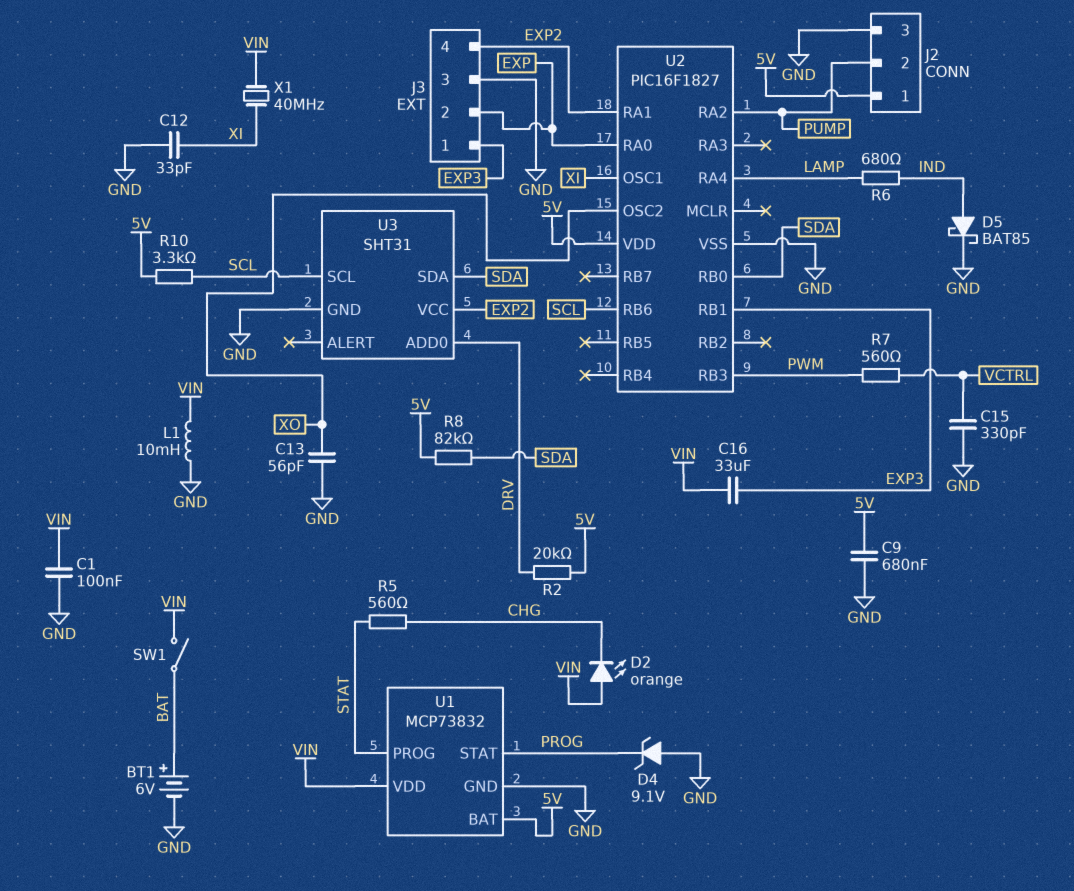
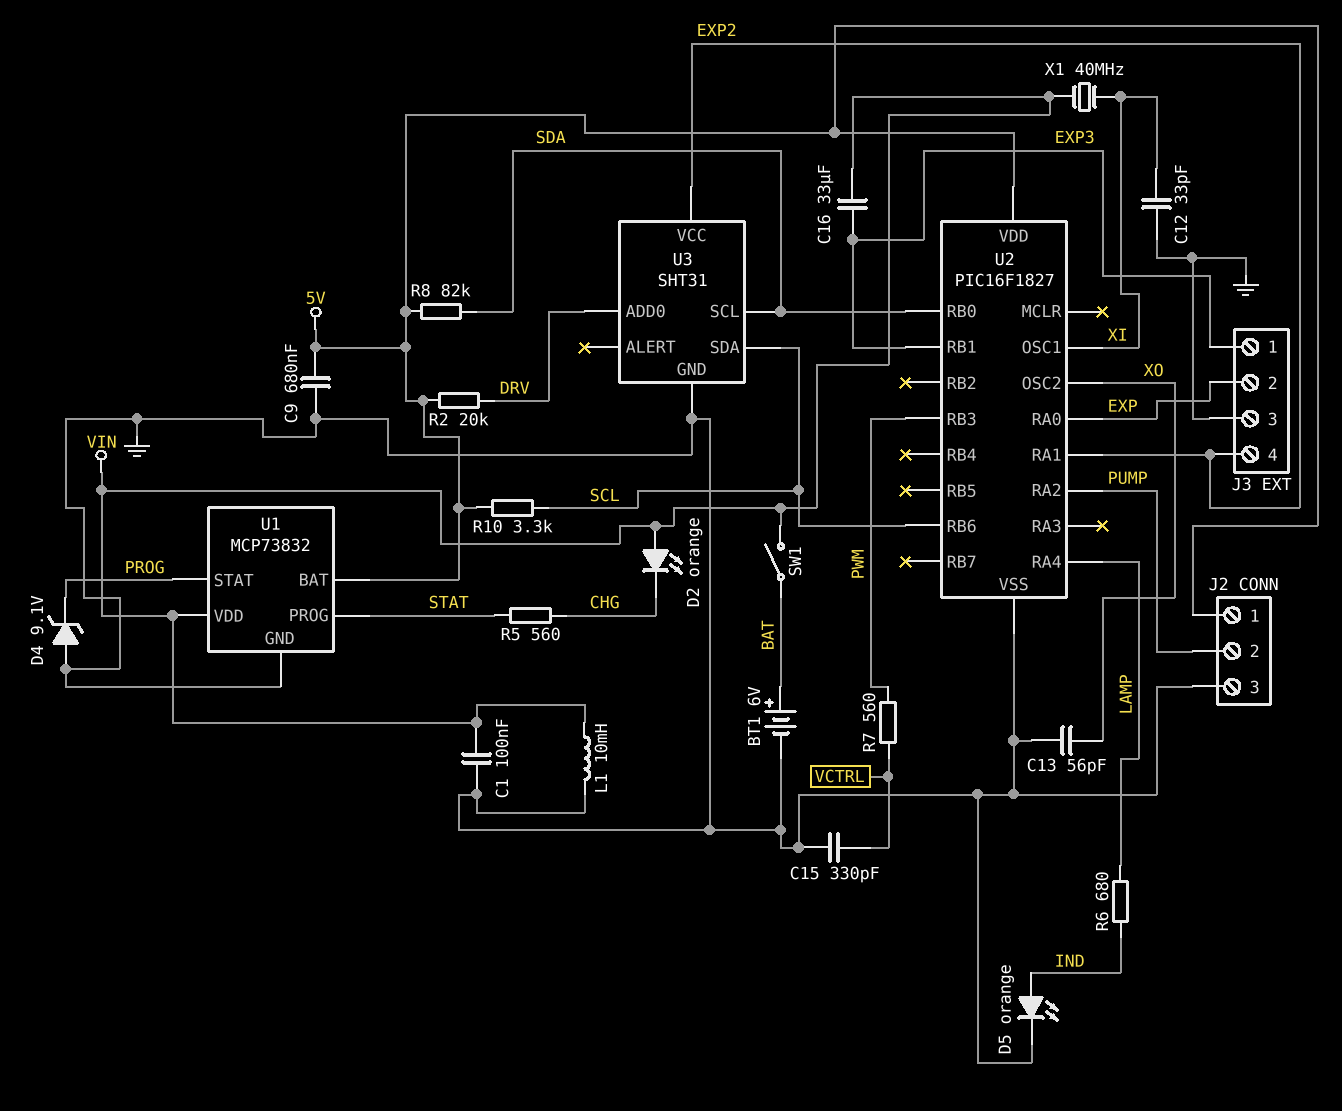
D5: schottky BAT85 (A IND, K GND) -> LED orange (A IND, K GND)
U3 pin SCL: SCL -> SDA
U3 pin SDA: SDA -> SCL

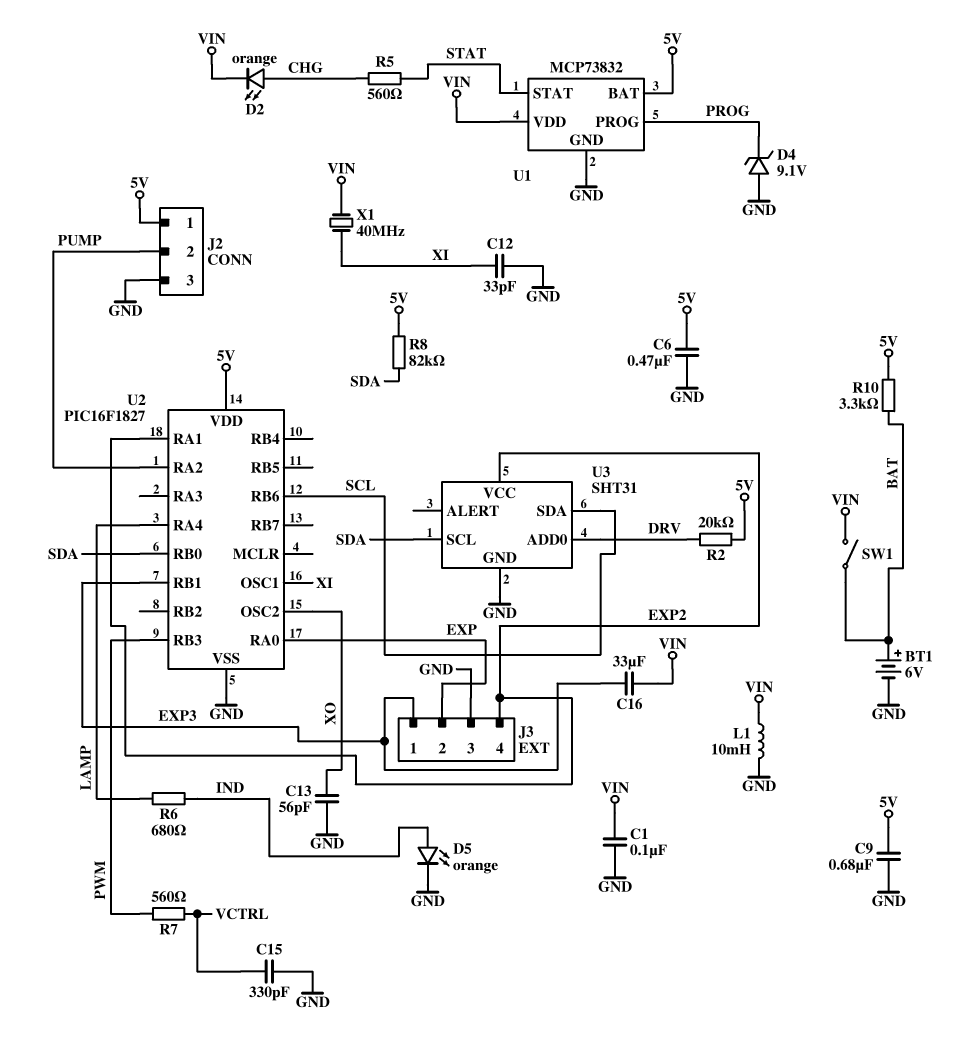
C6: none -> 470nF (5V, GND)
D2: LED orange (A VIN, K CHG) -> LED orange (A CHG, K VIN)
R10: 3.3k (5V, SCL) -> 3.3k (5V, BAT)
U1 pin PROG: STAT -> PROG
U1 pin STAT: PROG -> STAT

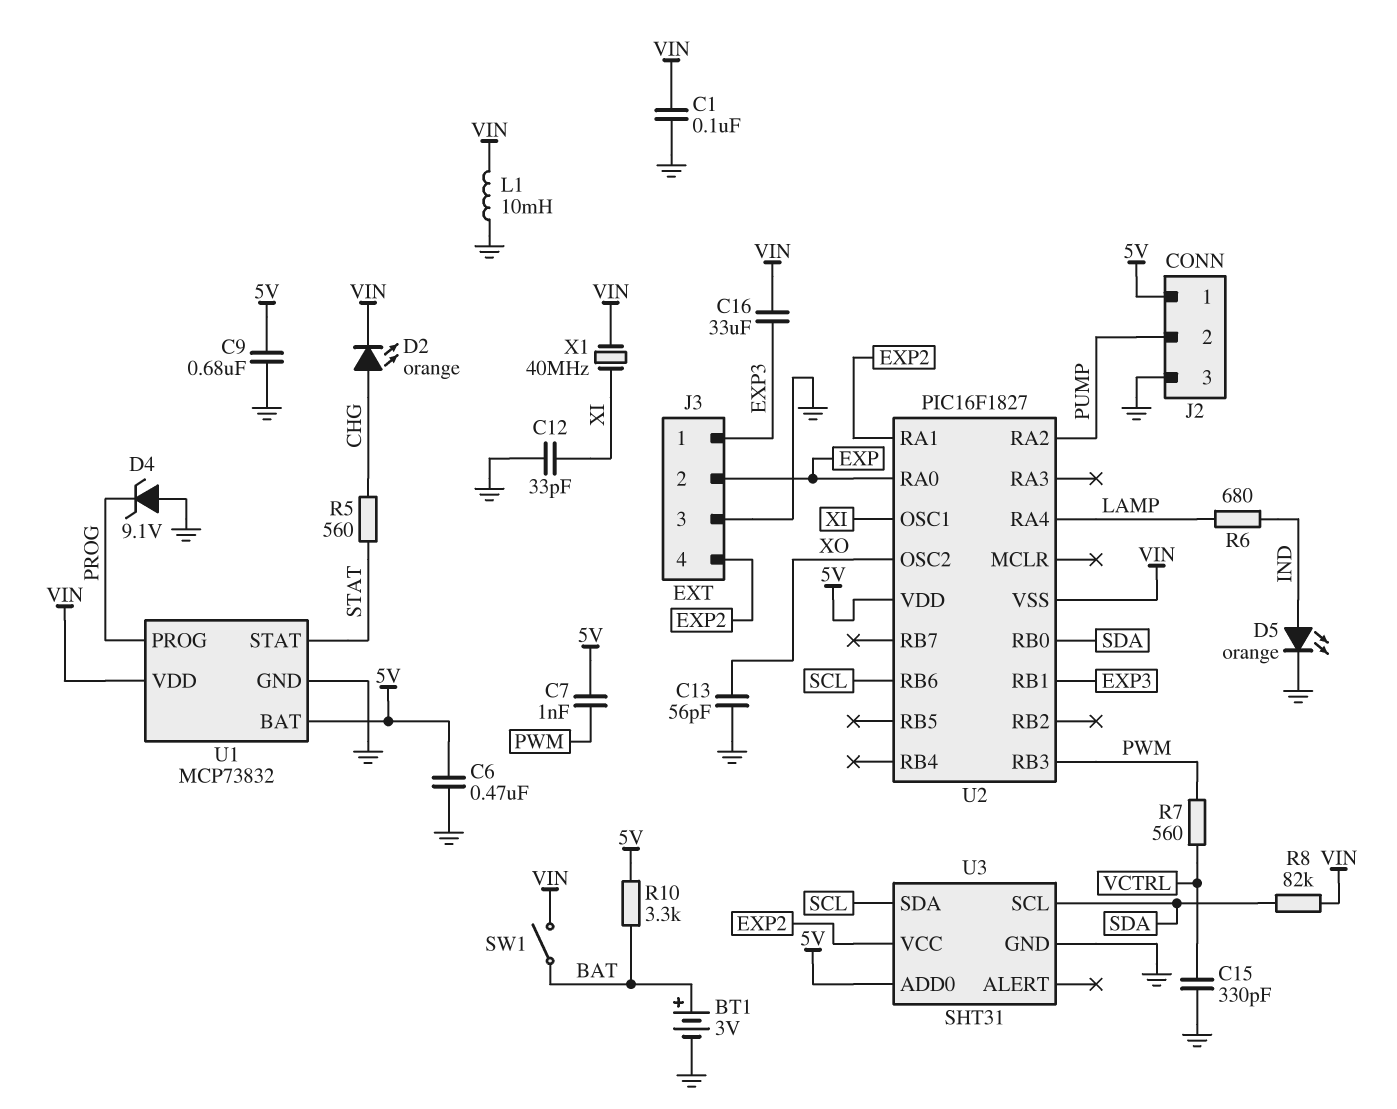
BT1: 6V (plus BAT, minus GND) -> 3V (plus BAT, minus GND)
C7: none -> 1nF (5V, PWM)
R2: 20k (5V, DRV) -> none
R8: 82k (5V, SDA) -> 82k (SDA, VIN)
U2 pin VSS: GND -> VIN
U3 pin ADD0: DRV -> 5V

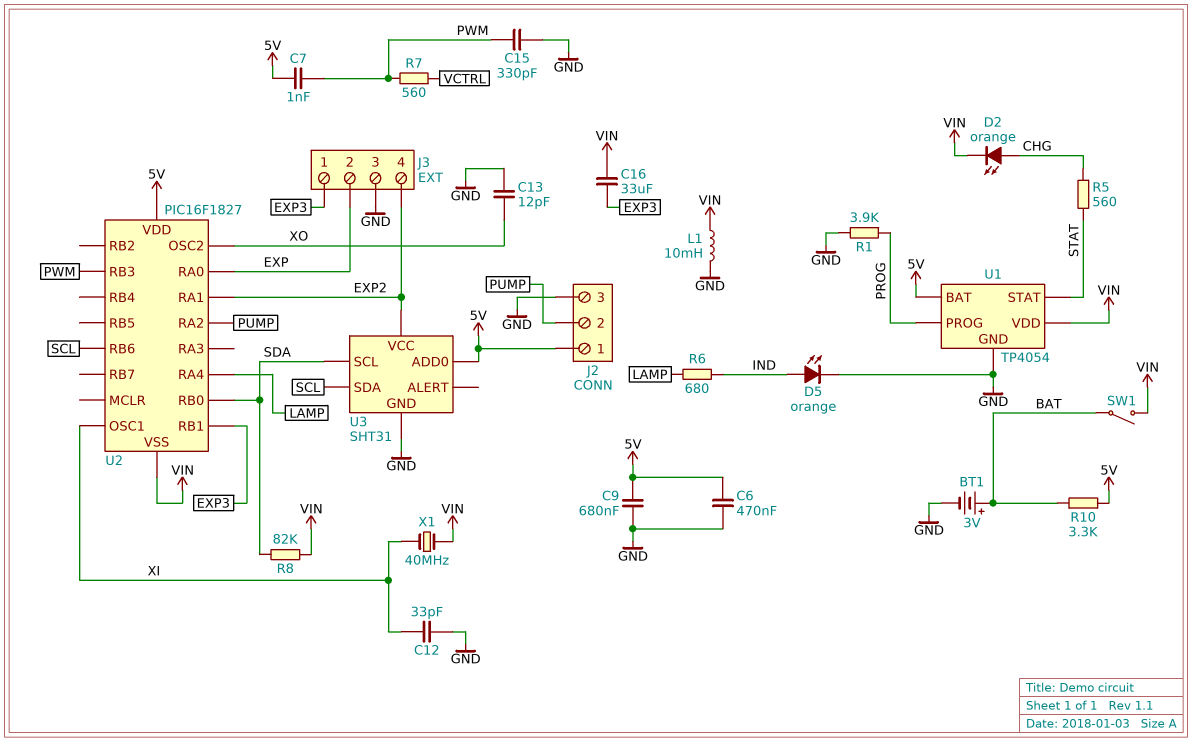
C1: 100nF (GND, VIN) -> none
C13: 56pF (GND, XO) -> 12pF (GND, XO)
C15: 330pF (GND, VCTRL) -> 330pF (GND, PWM)
D4: zener 9.1V (A GND, K PROG) -> none
R1: none -> 3.9k (GND, PROG)
U1: MCP73832 -> TP4054

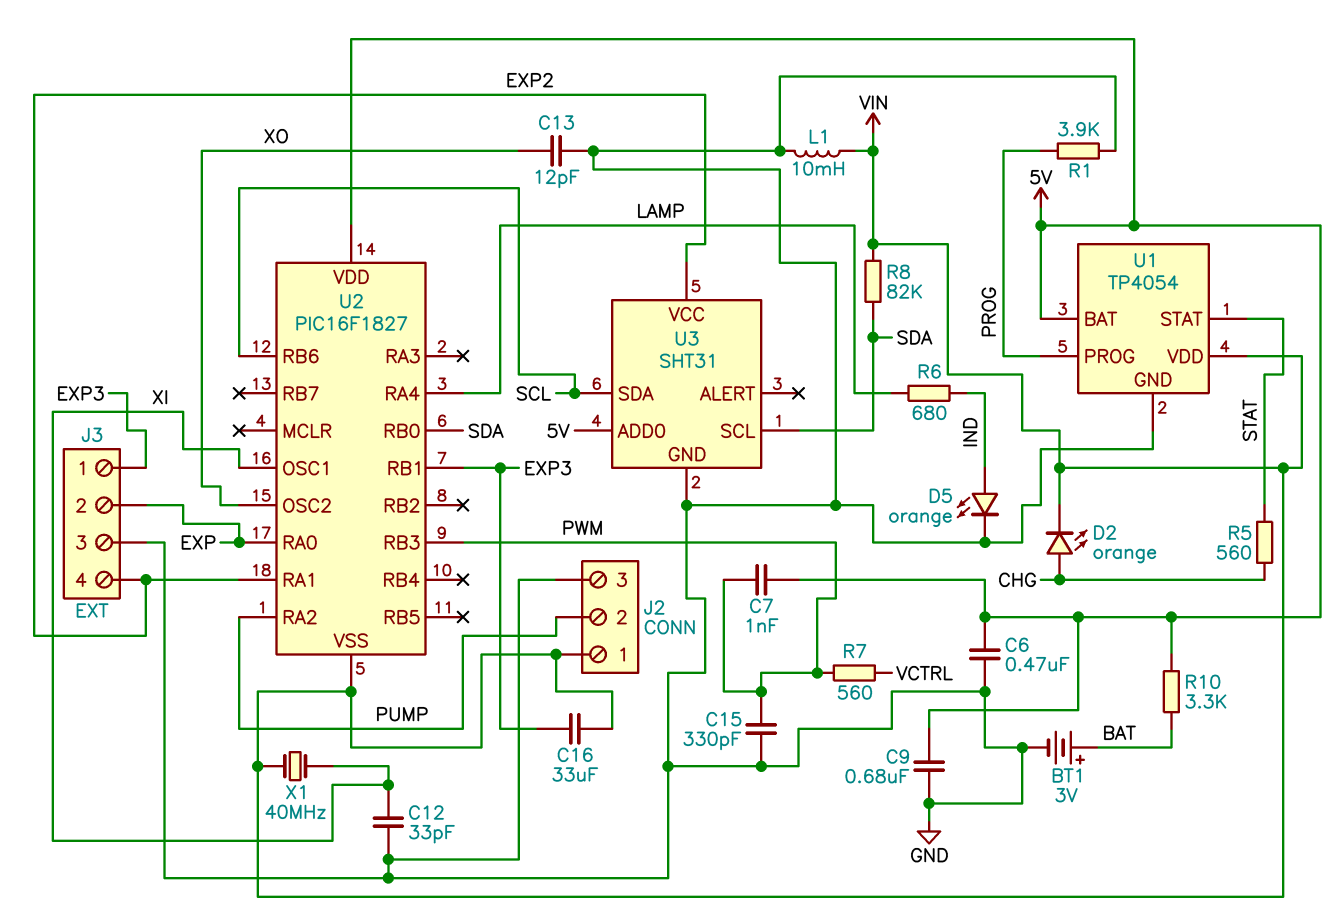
J2 pin 1: 5V -> VIN
SW1: switch (BAT, VIN) -> none

